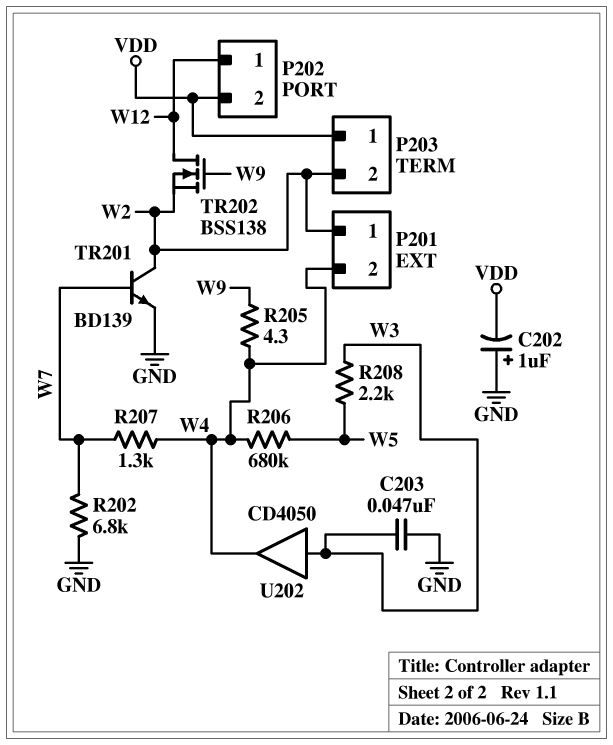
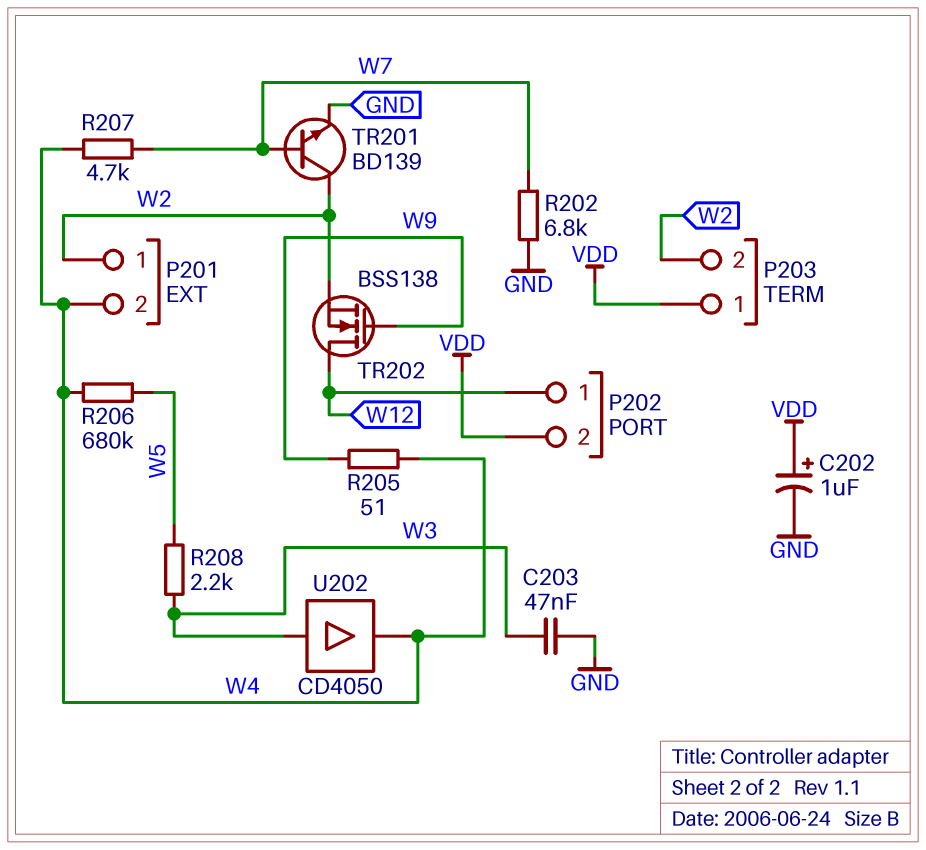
C202: 1uF (plus GND, minus VDD) -> 1uF (plus VDD, minus GND)
R205: 4.3 (W4, W9) -> 51 (W4, W9)
R207: 1.3k (W4, W7) -> 4.7k (W4, W7)

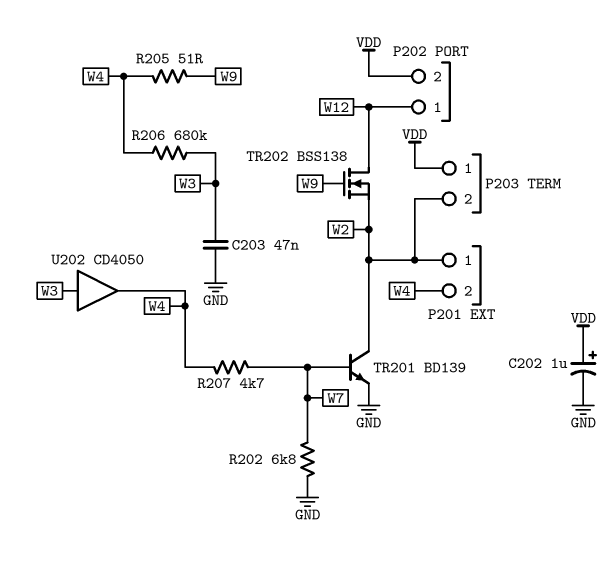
R206: 680k (W4, W5) -> 680k (W3, W4)
R208: 2.2k (W3, W5) -> none

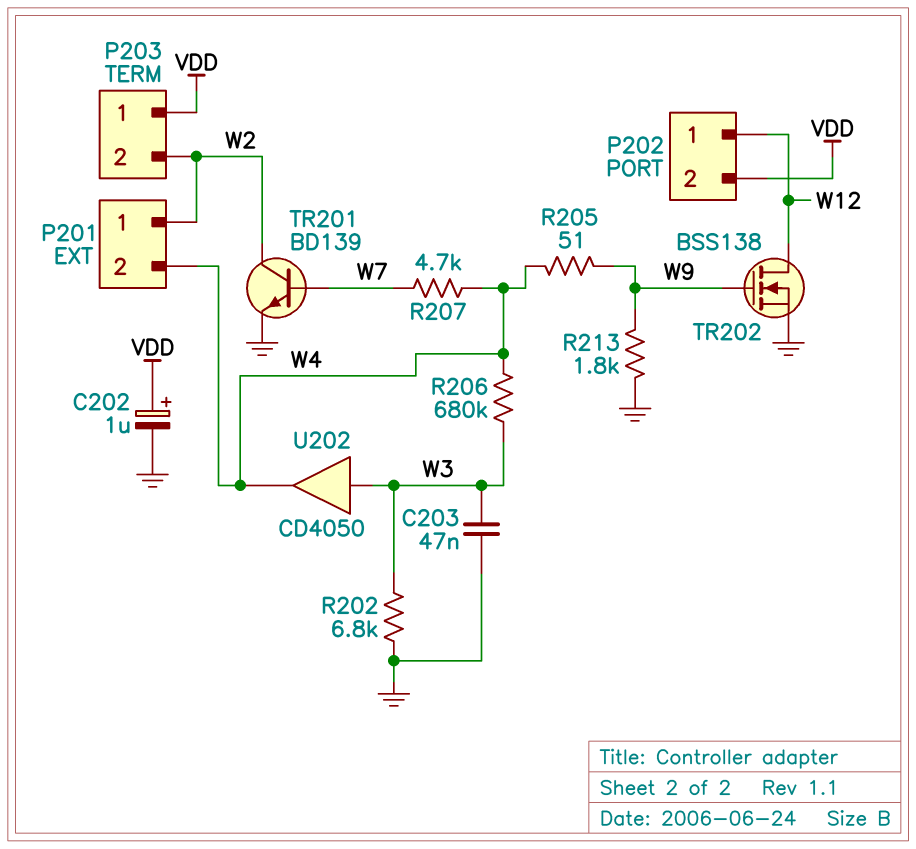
R202: 6.8k (GND, W7) -> 6.8k (GND, W3)
R213: none -> 1.8k (GND, W9)
TR202: NMOS BSS138 (G W9, D W12, S W2) -> NMOS BSS138 (G W9, D W12, S GND)

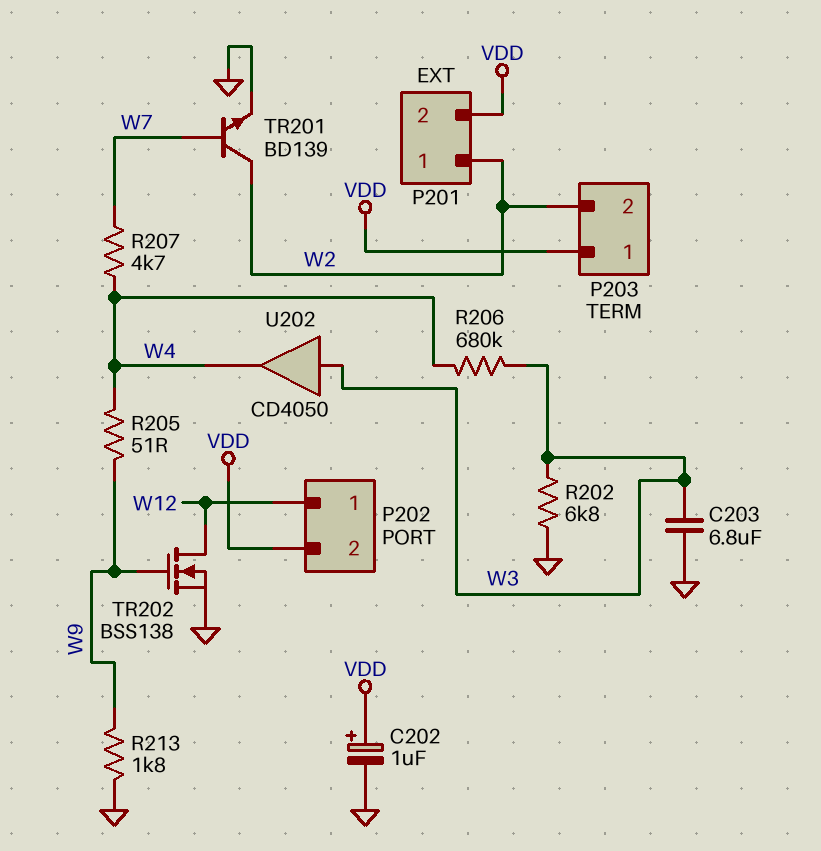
C203: 47nF (GND, W3) -> 6.8uF (GND, W3)
P201 pin 2: W4 -> VDD

